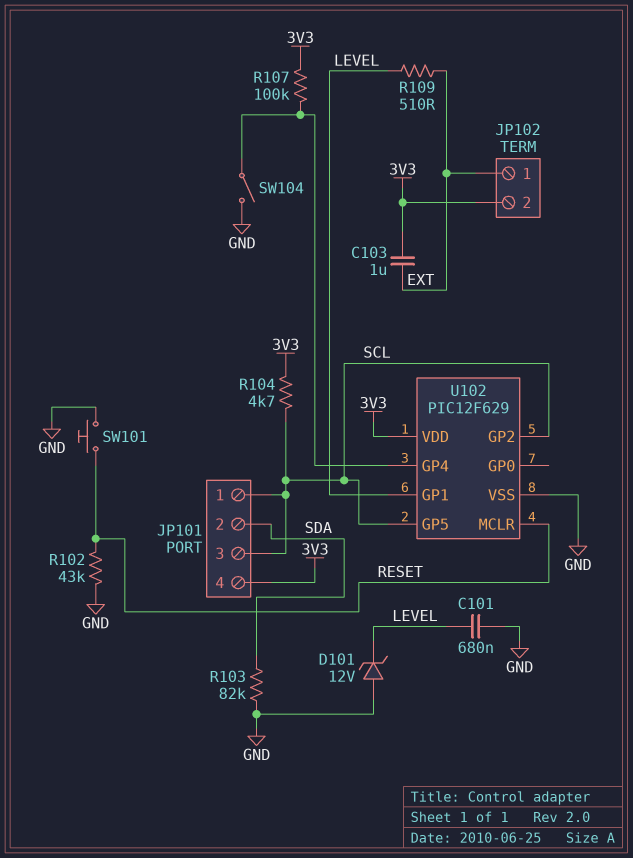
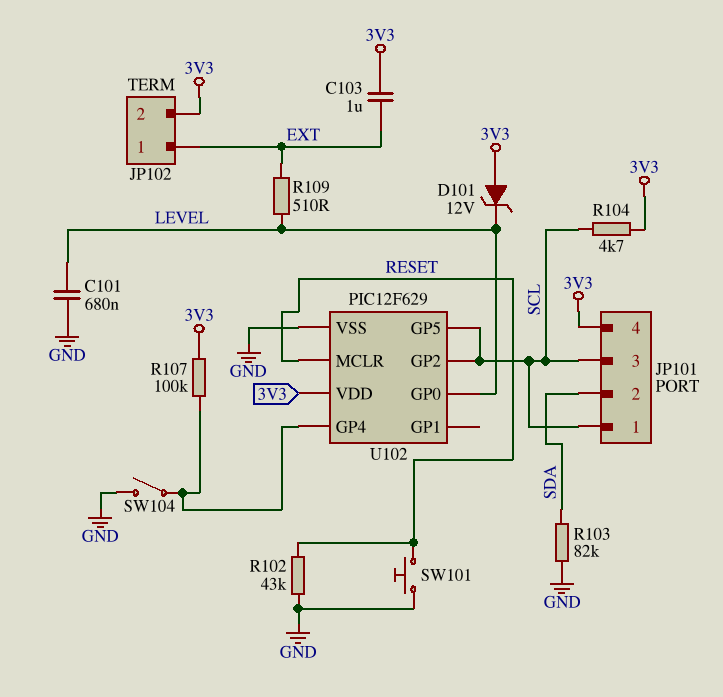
D101: zener 12V (A GND, K LEVEL) -> zener 12V (A 3V3, K LEVEL)
U102 pin GP0: none -> LEVEL
U102 pin GP1: LEVEL -> none

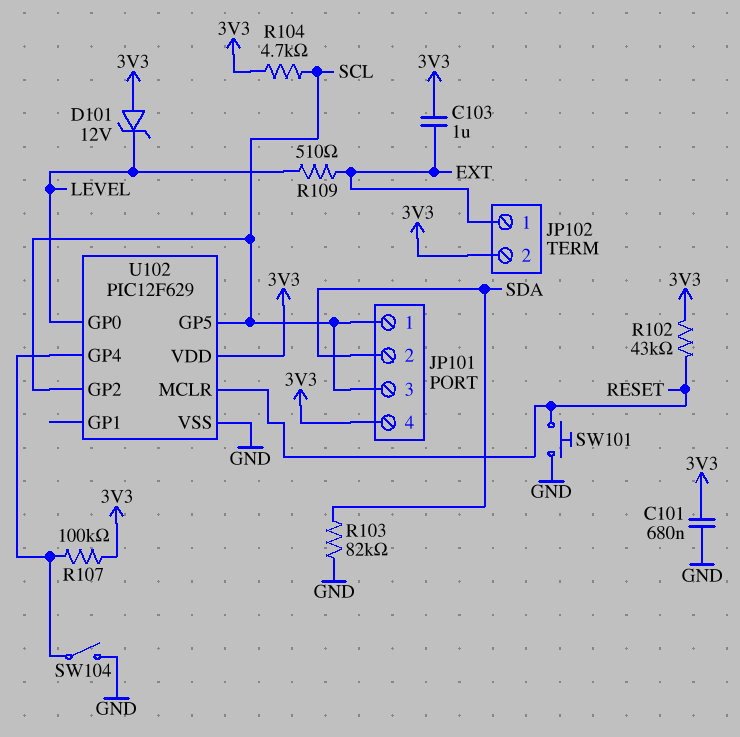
C101: 680nF (GND, LEVEL) -> 680nF (3V3, GND)
R102: 43k (GND, RESET) -> 43k (3V3, RESET)

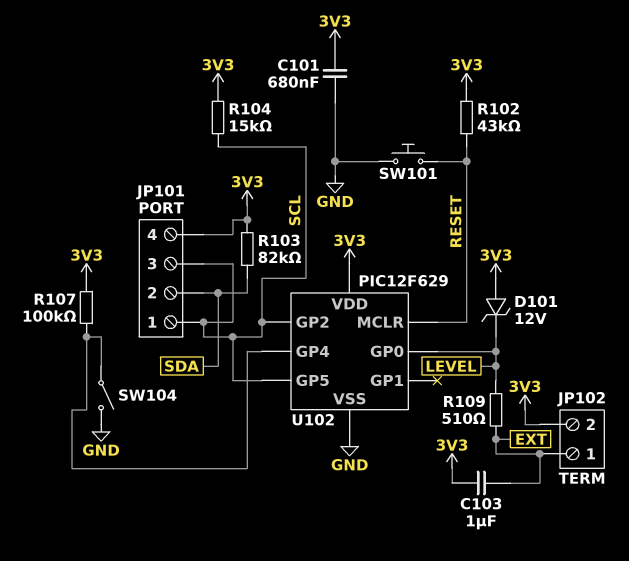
R103: 82k (GND, SDA) -> 82k (3V3, SDA)
R104: 4.7k (3V3, SCL) -> 15k (3V3, SCL)

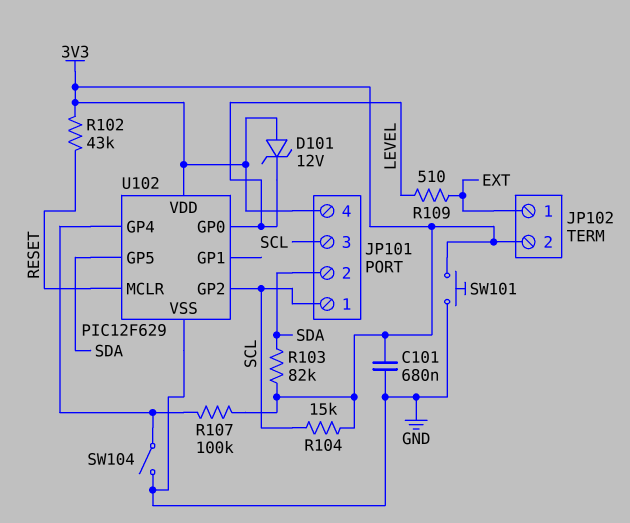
C103: 1uF (3V3, EXT) -> none
SW101: button (GND, RESET) -> button (3V3, GND)
U102 pin GP5: SCL -> SDA

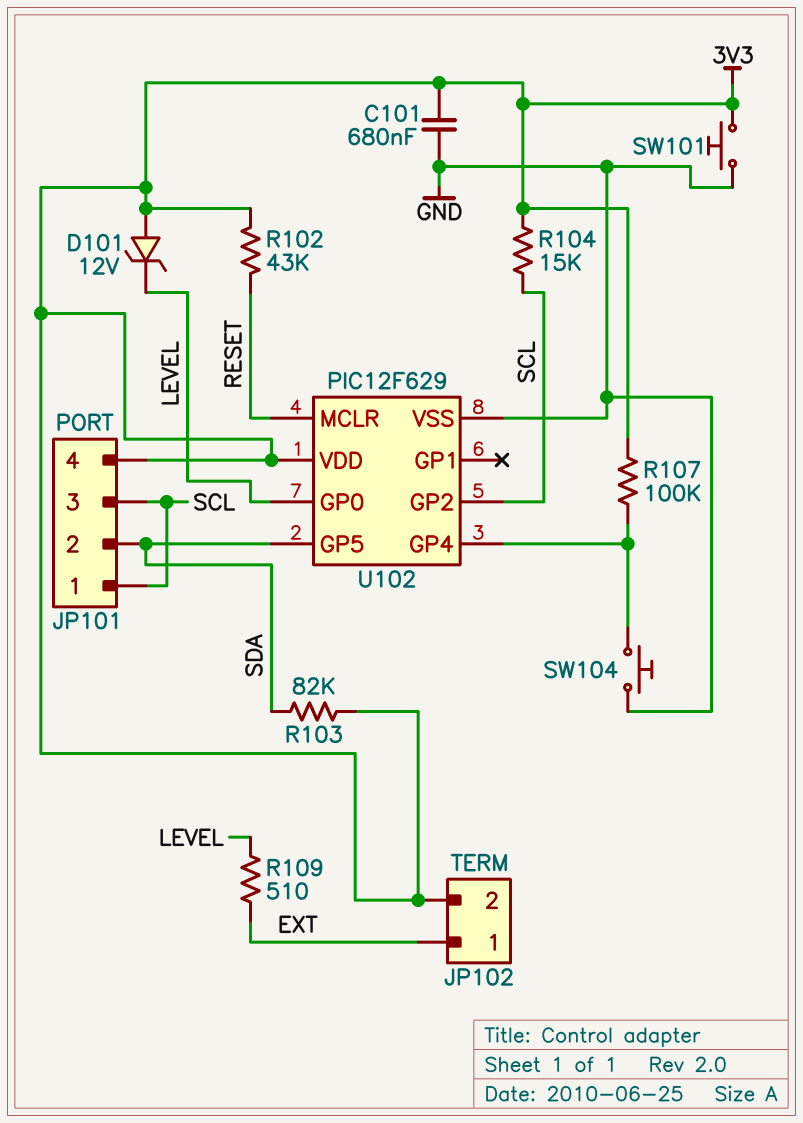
SW104: switch (GND, U102/GP4) -> button (GND, U102/GP4)

